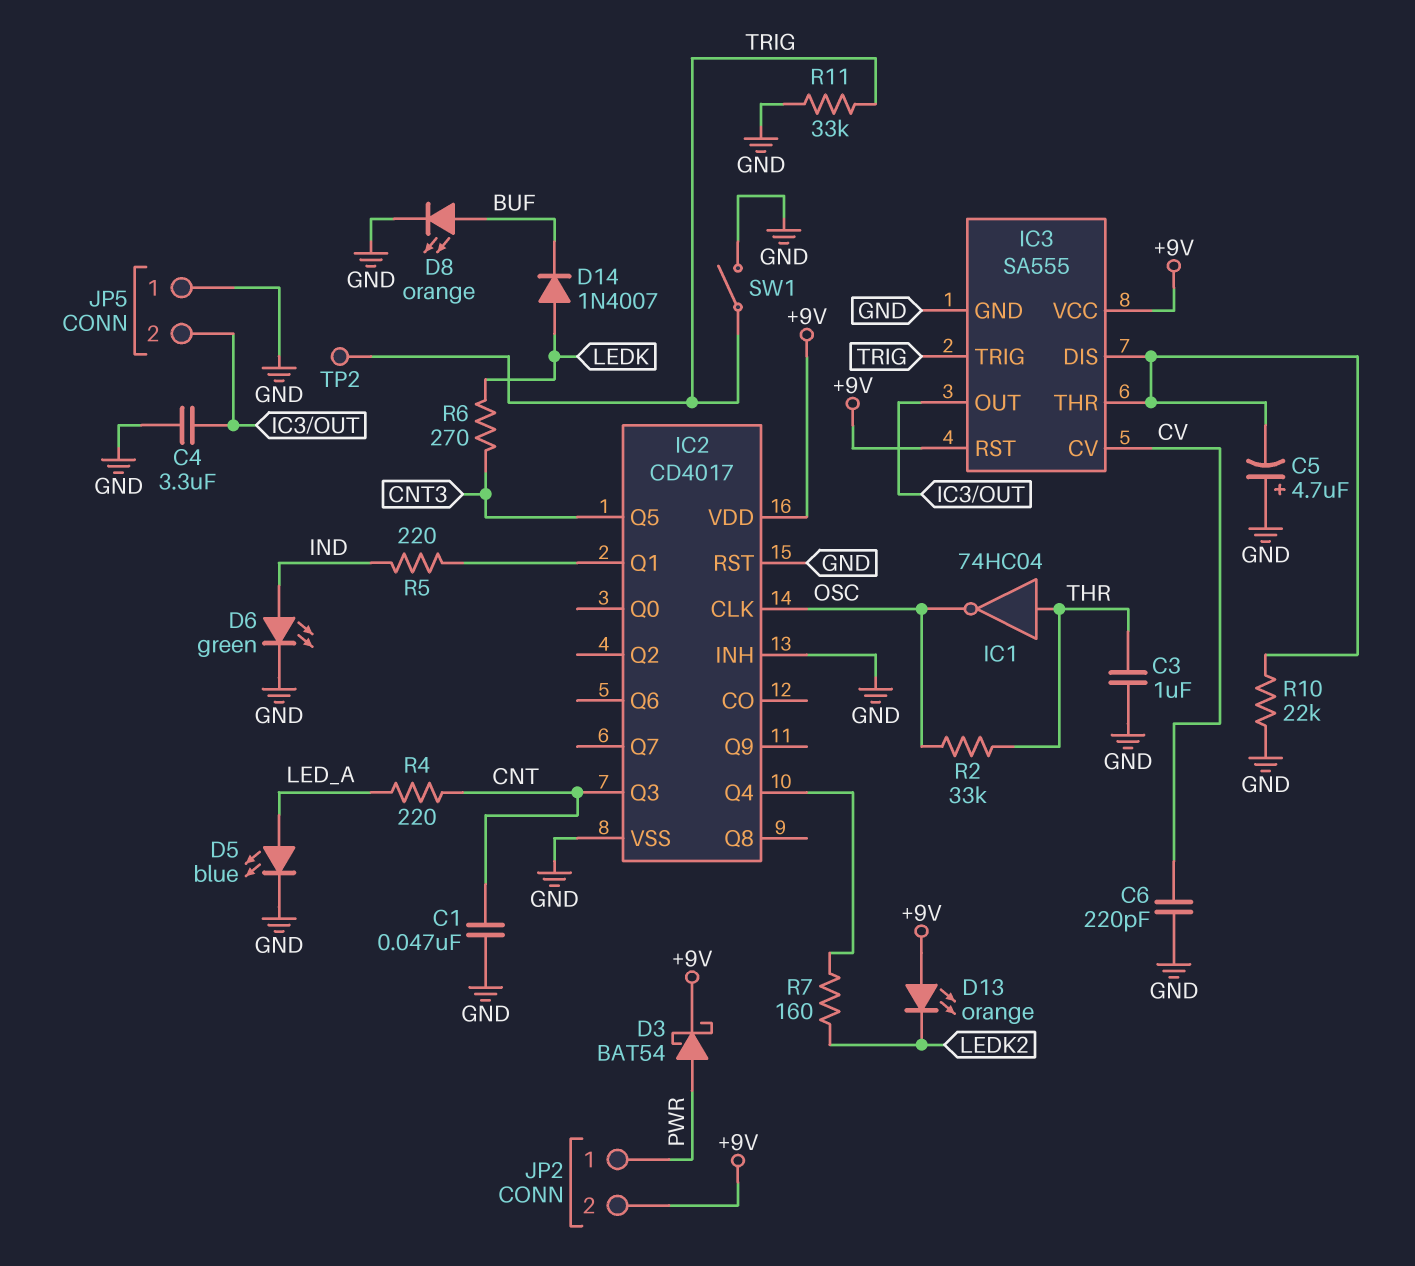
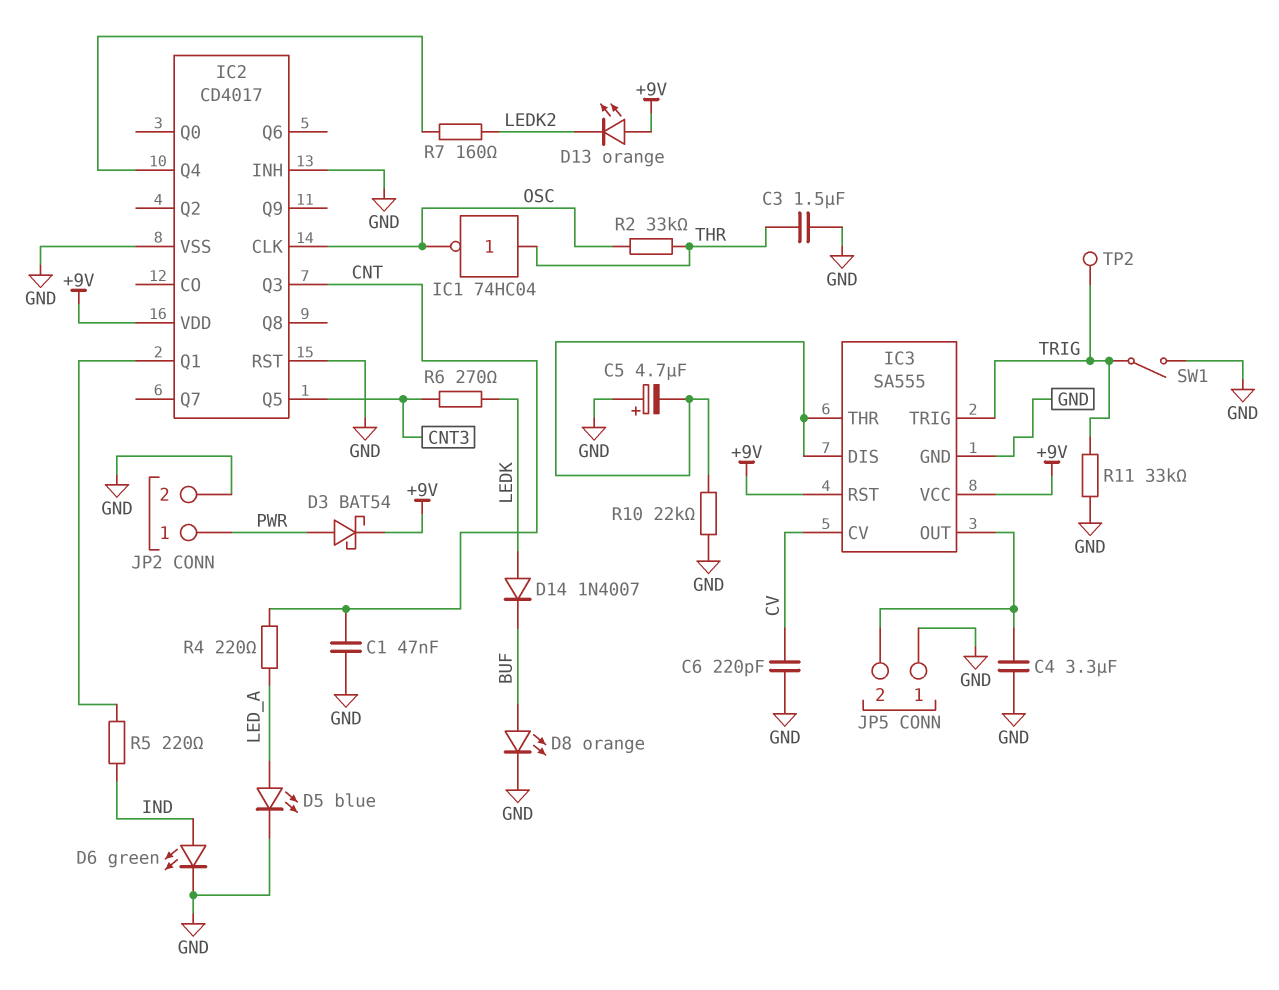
C3: 1uF (GND, THR) -> 1.5uF (GND, THR)
JP2 pin 2: +9V -> GND

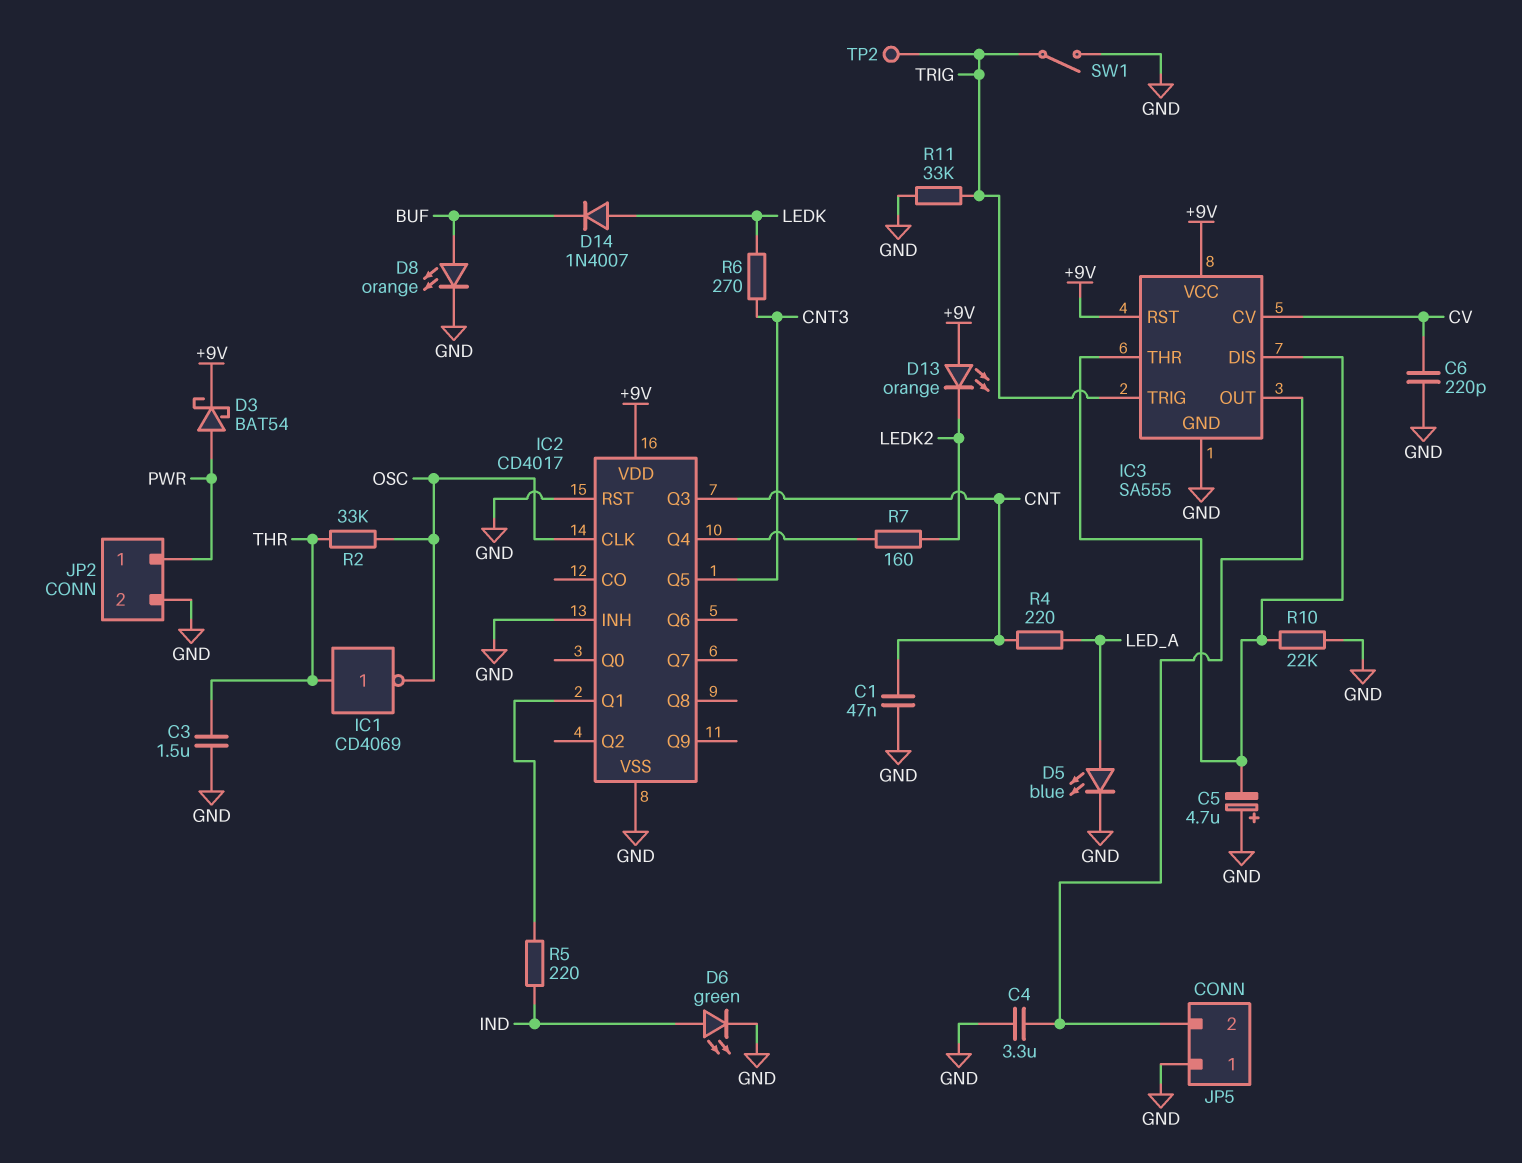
IC1: NOT 74HC04 (in THR, out OSC) -> NOT CD4069 (in THR, out OSC)

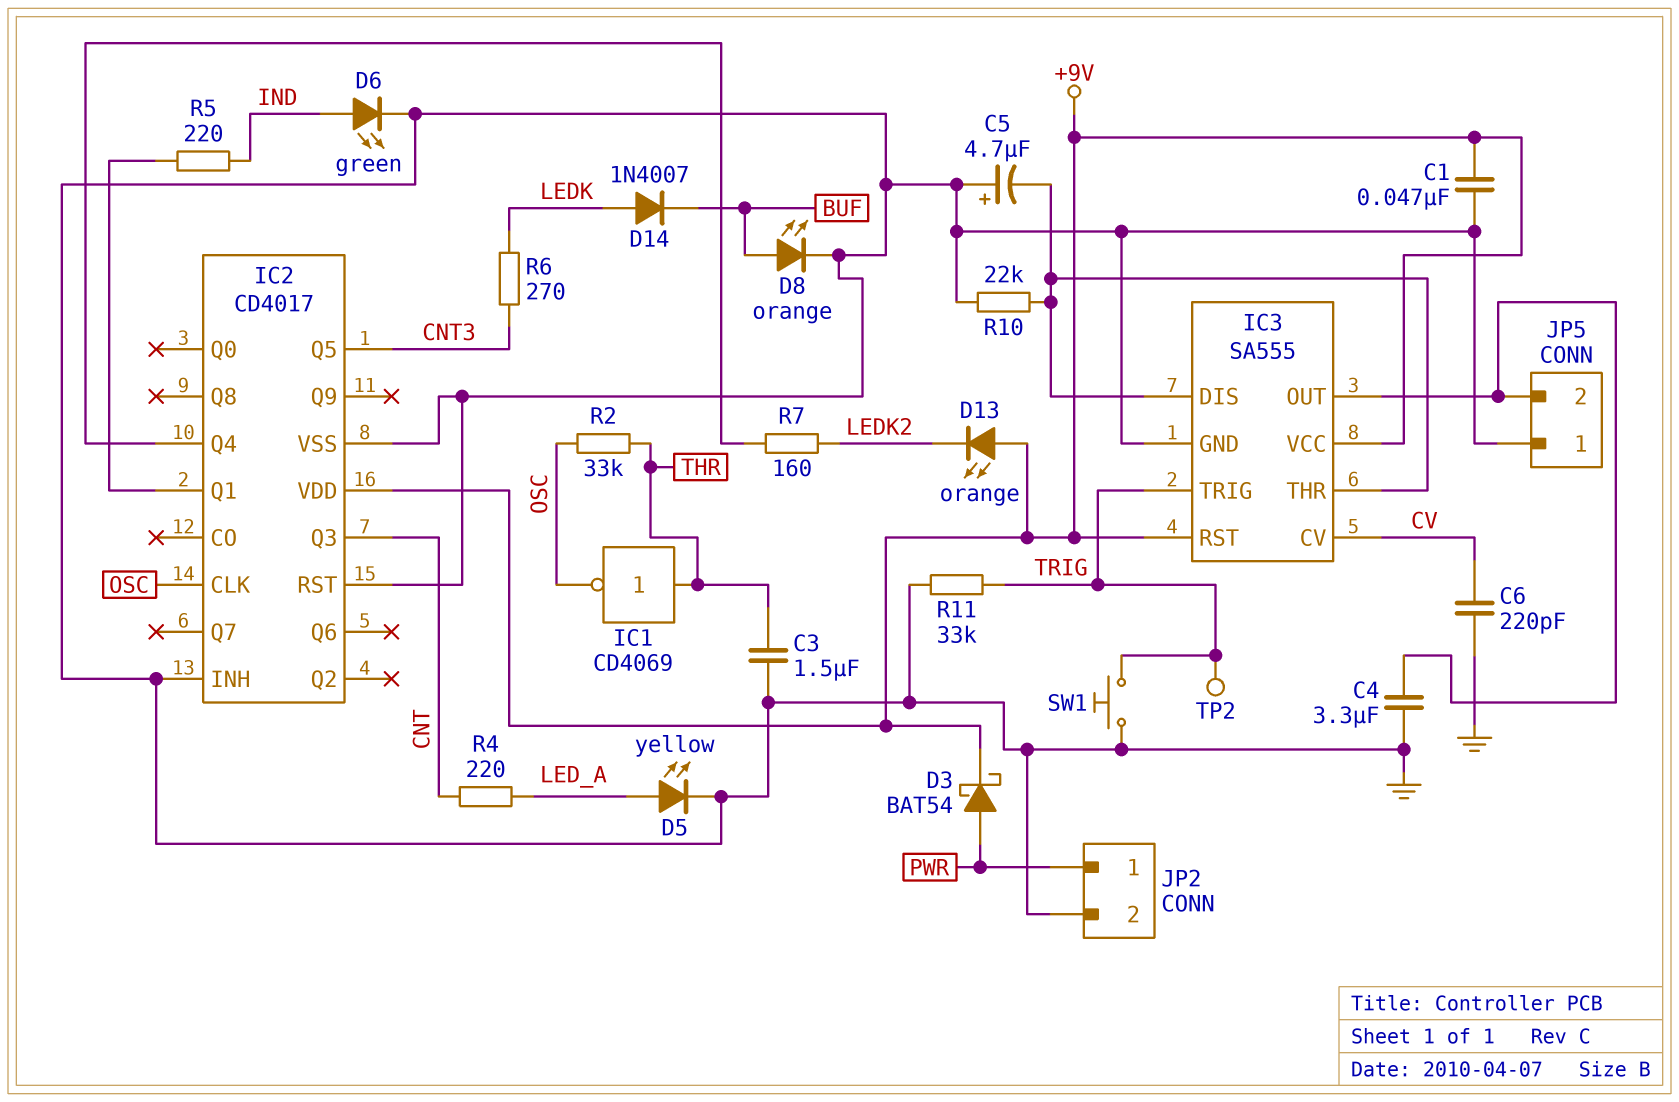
C1: 47nF (CNT, GND) -> 47nF (+9V, GND)
D5: LED blue (A LED_A, K GND) -> LED yellow (A LED_A, K GND)
SW1: switch (GND, TRIG) -> button (GND, TRIG)

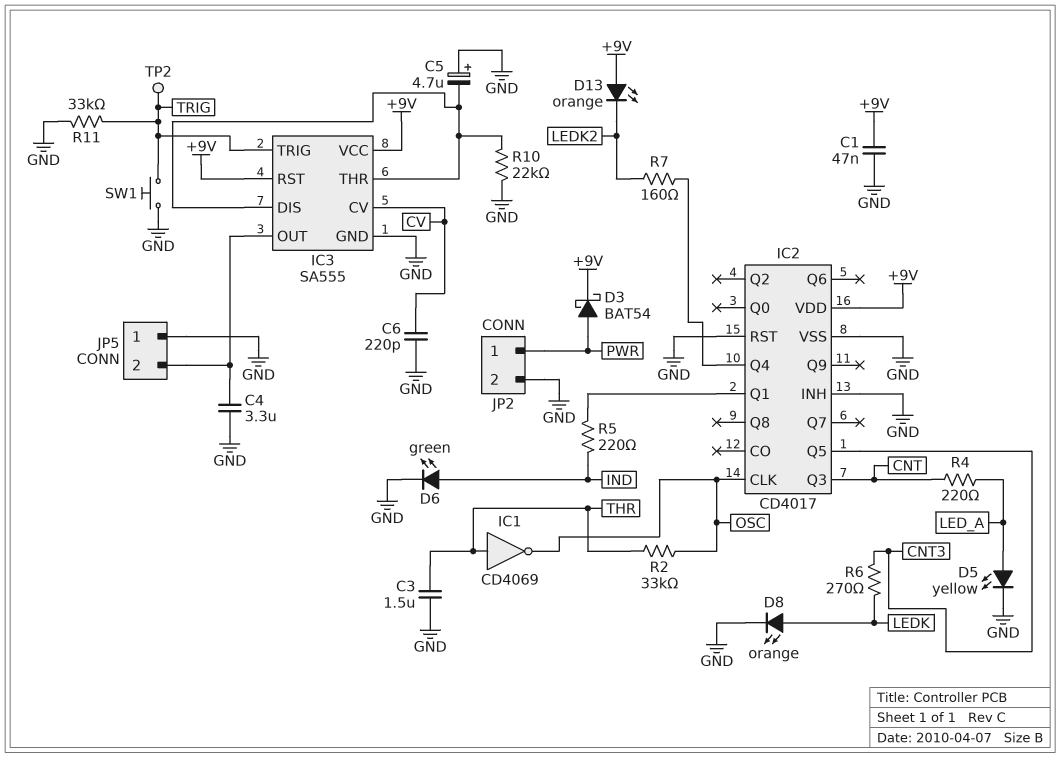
D8: LED orange (A BUF, K GND) -> LED orange (A LEDK, K GND)
D14: diode 1N4007 (A LEDK, K BUF) -> none

